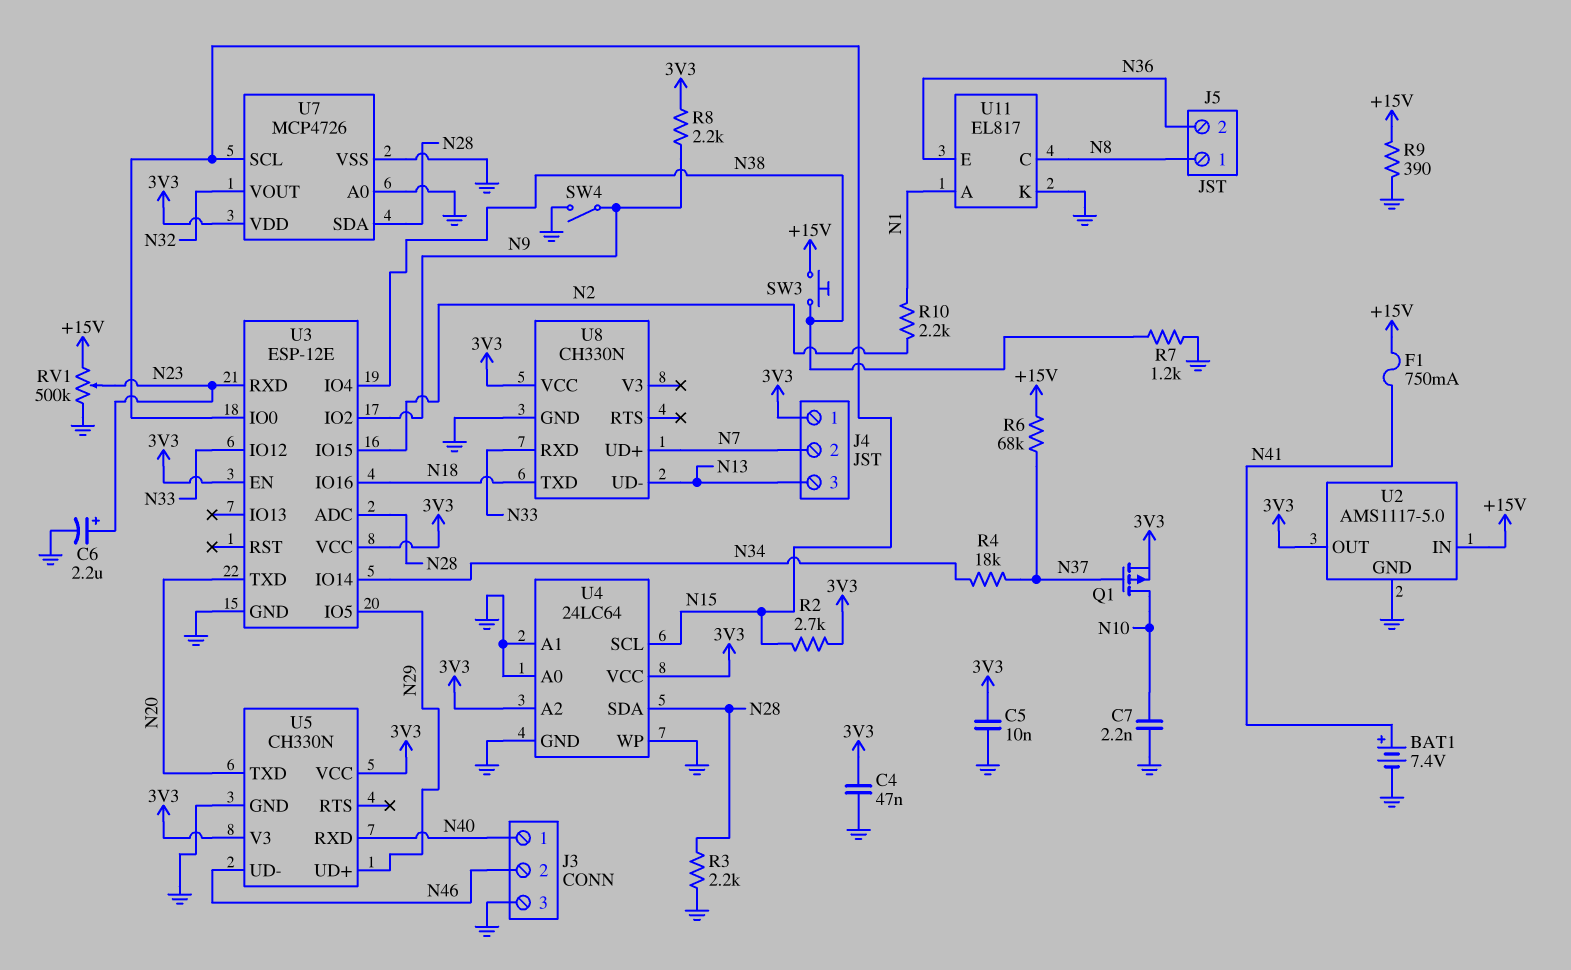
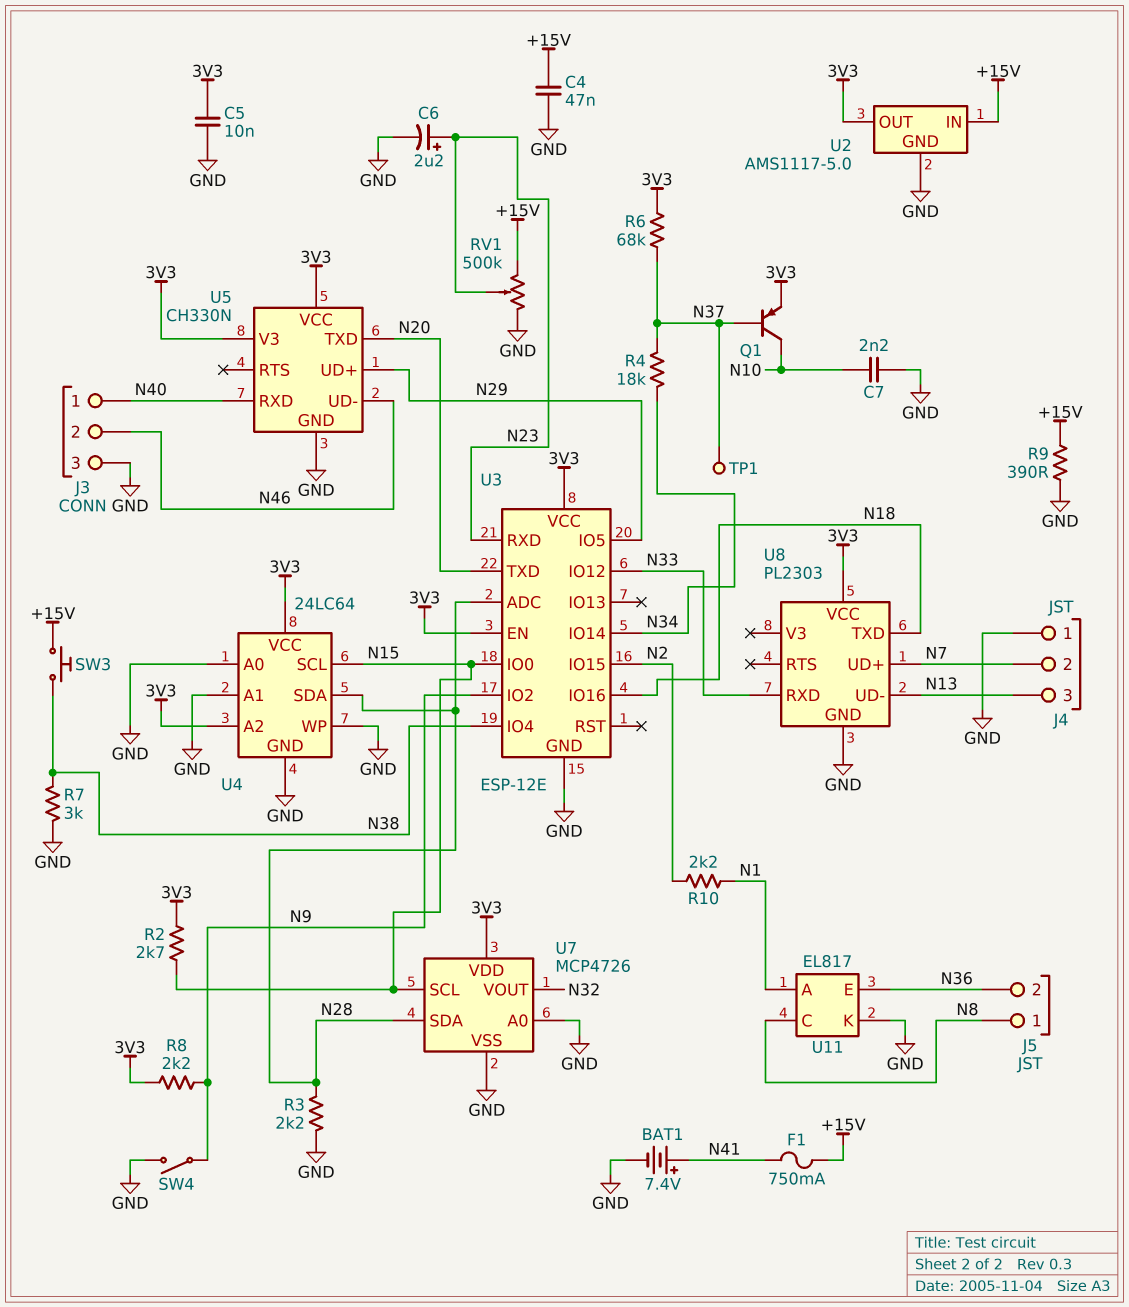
C4: 47nF (3V3, GND) -> 47nF (+15V, GND)
J4 pin 1: 3V3 -> GND
Q1: PMOS (G N37, D N10, S 3V3) -> PNP (B N37, C N10, E 3V3)
R6: 68k (+15V, N37) -> 68k (3V3, N37)
R7: 1.2k (GND, N38) -> 3k (GND, N38)
TP1: none -> test point (N37)
U8: CH330N -> PL2303

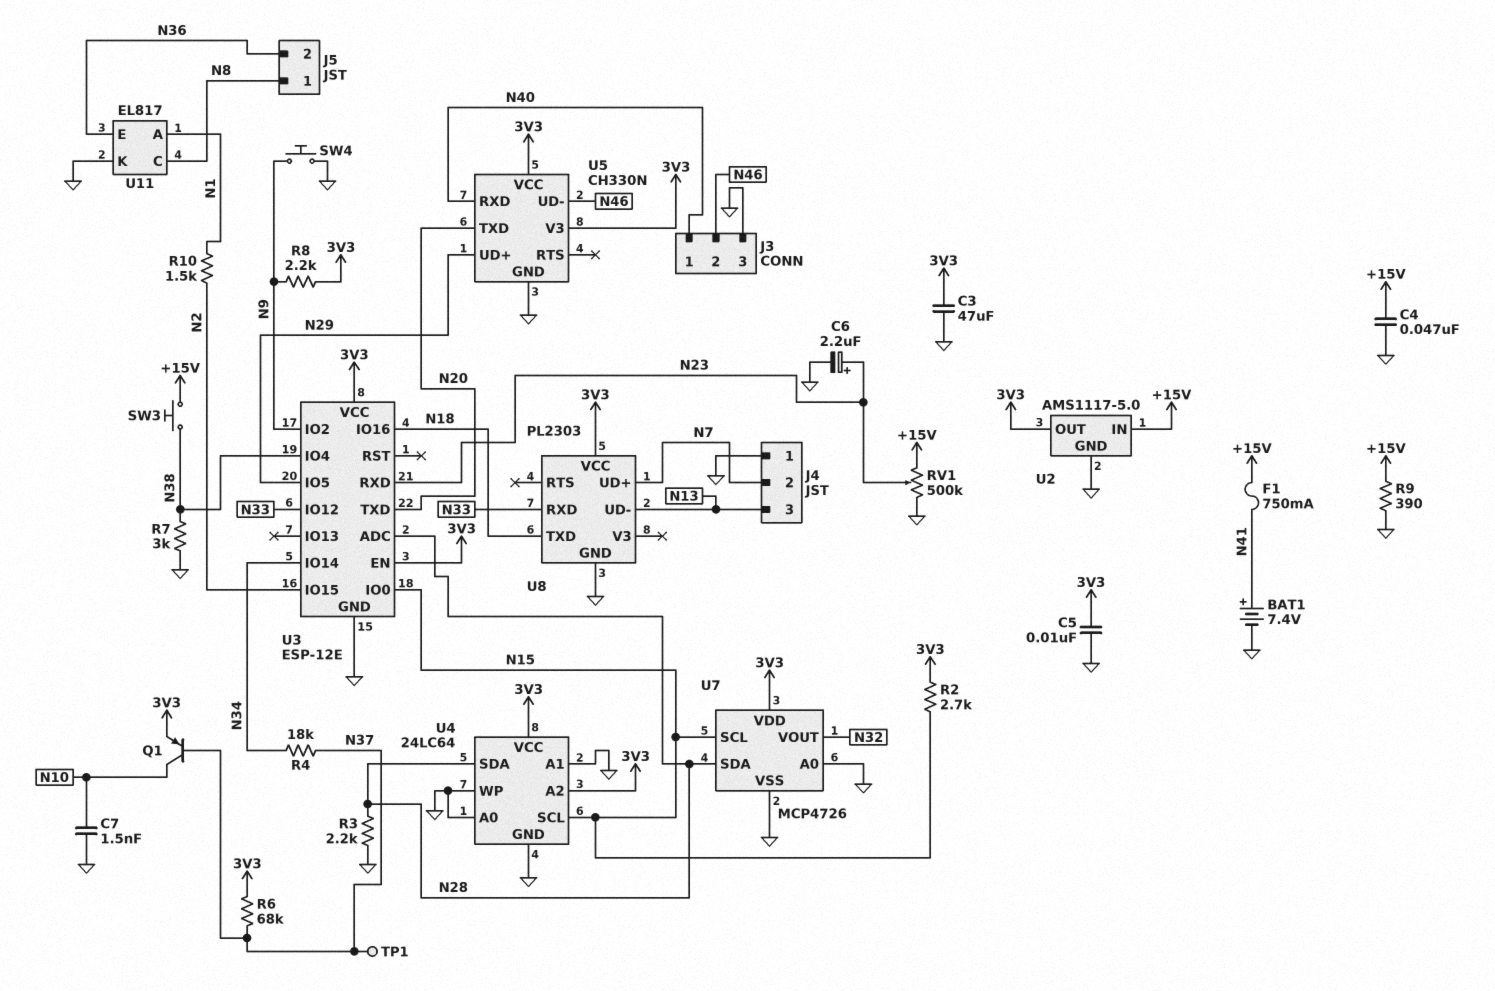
C3: none -> 47uF (3V3, GND)
C7: 2.2nF (GND, N10) -> 1.5nF (GND, N10)
R10: 2.2k (N1, N2) -> 1.5k (N1, N2)
SW4: switch (GND, N9) -> button (GND, N9)

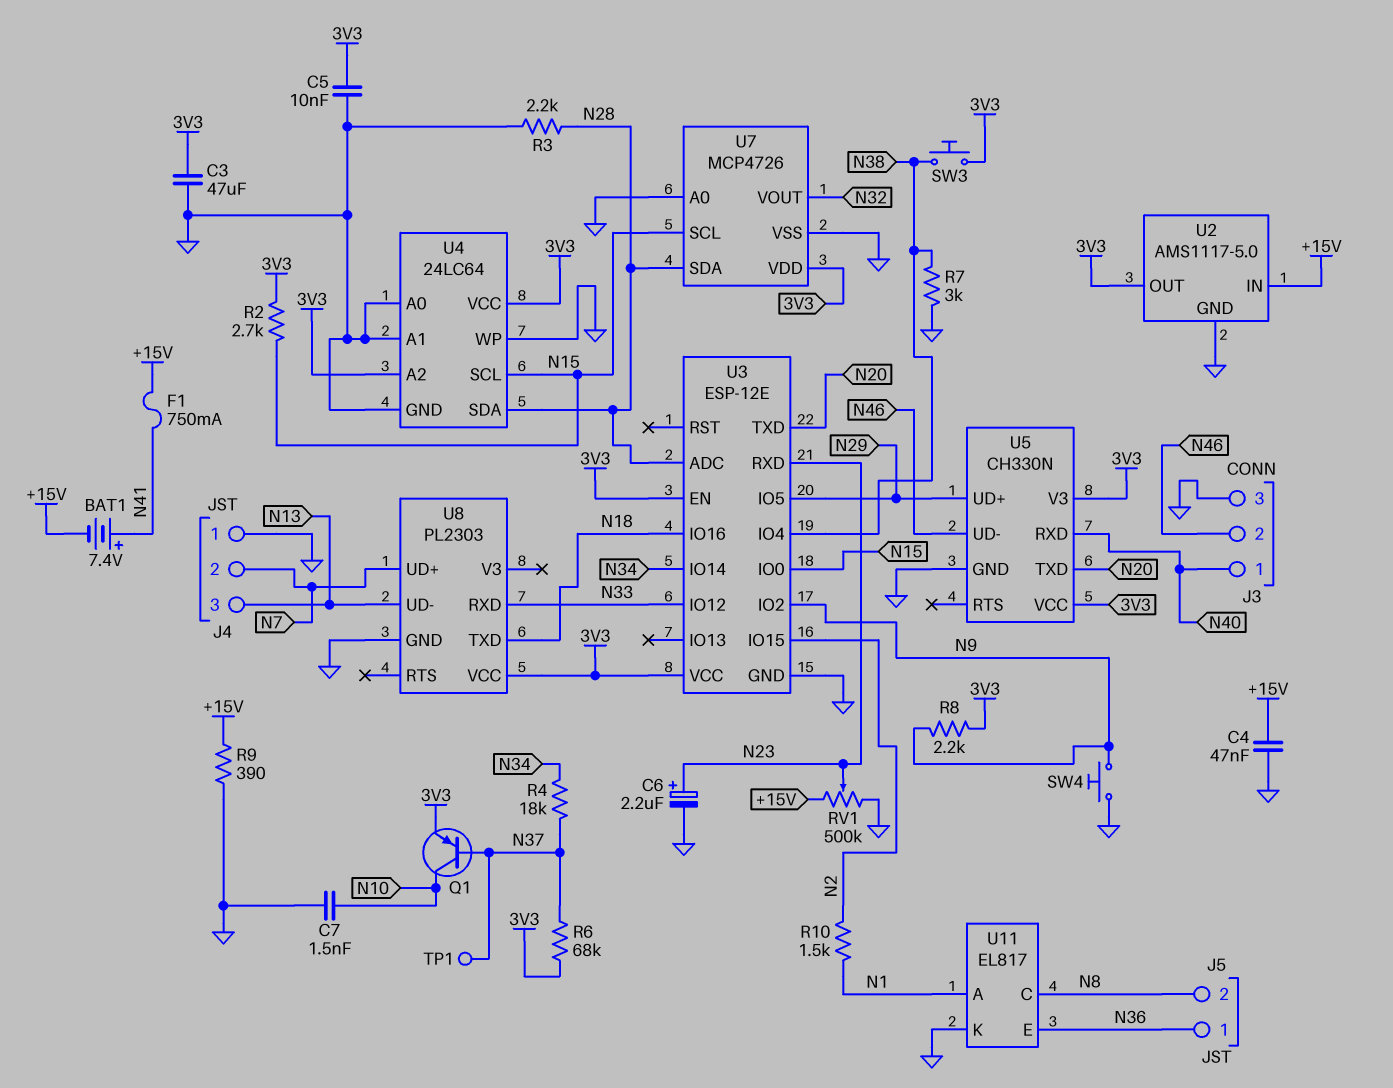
BAT1: 7.4V (plus N41, minus GND) -> 7.4V (plus N41, minus +15V)
J5 pin 1: N8 -> N36
J5 pin 2: N36 -> N8
SW3: button (+15V, N38) -> button (3V3, N38)

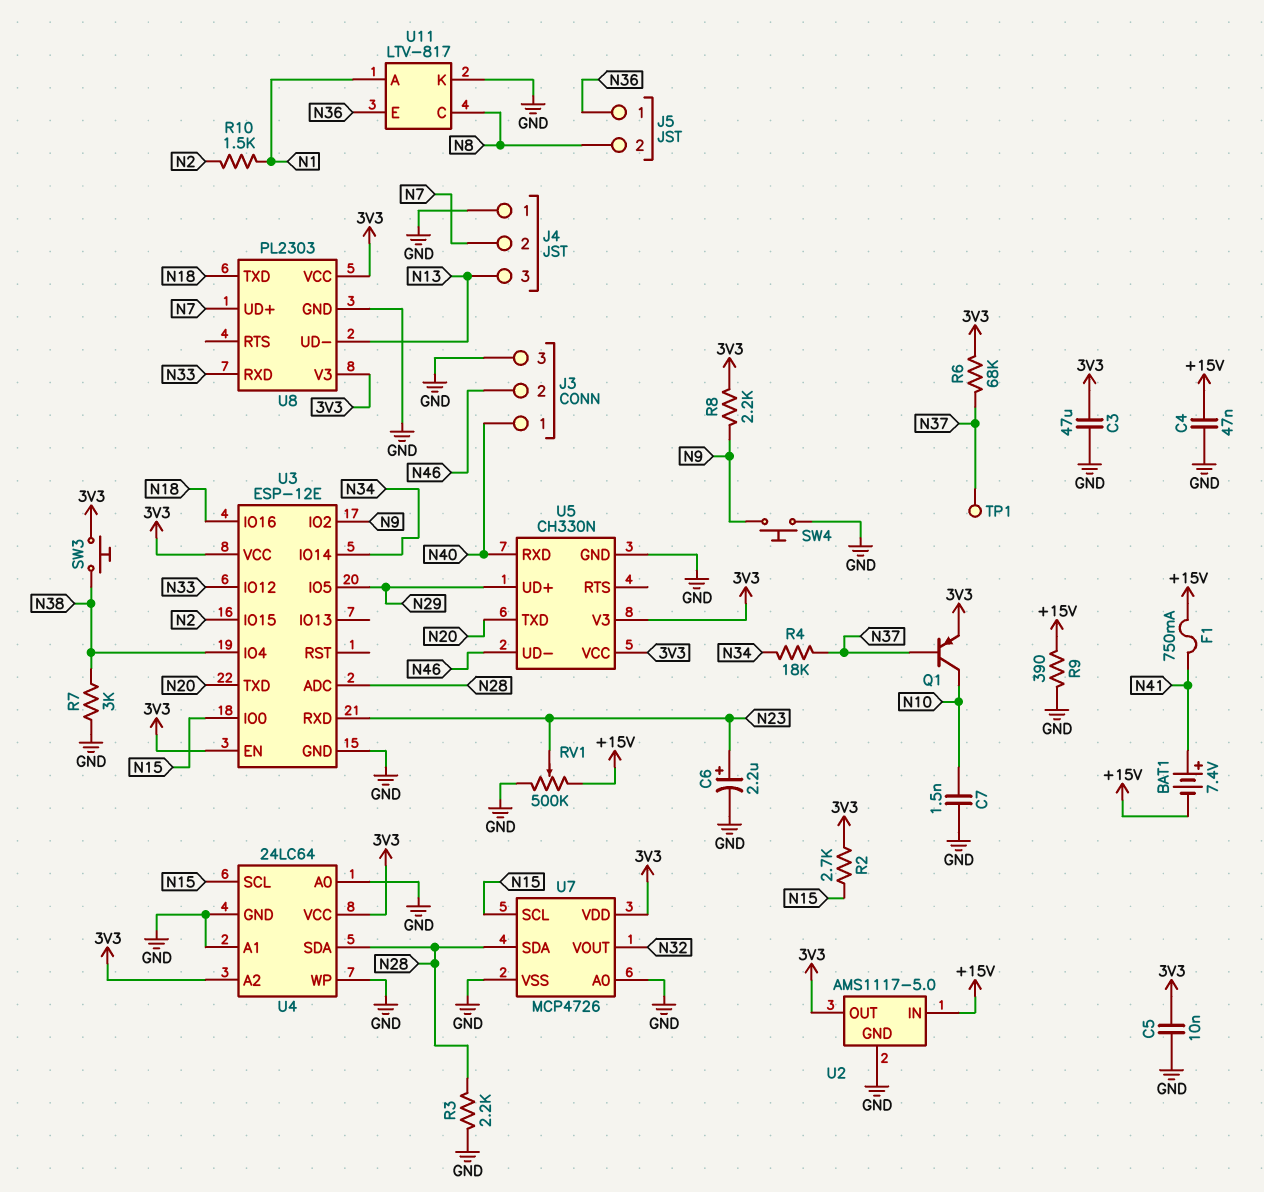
U8 pin V3: none -> 3V3
U11: EL817 -> LTV-817

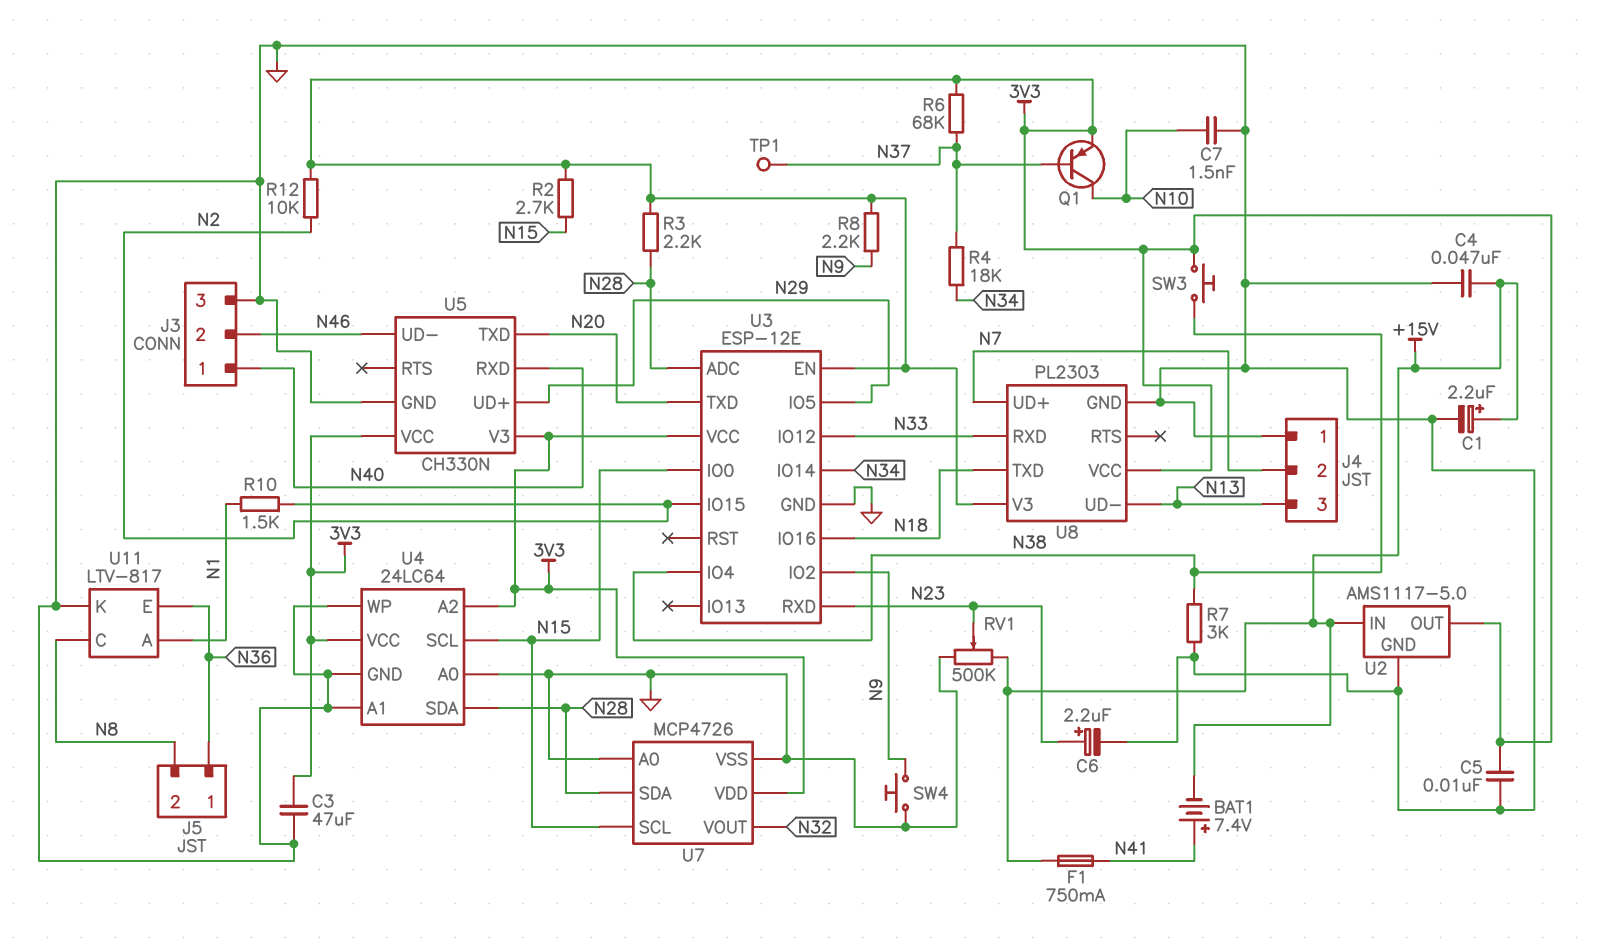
C1: none -> 2.2uF (plus +15V, minus GND)
R3: 2.2k (GND, N28) -> 2.2k (3V3, N28)
R9: 390 (+15V, GND) -> none
R12: none -> 10k (3V3, N2)

